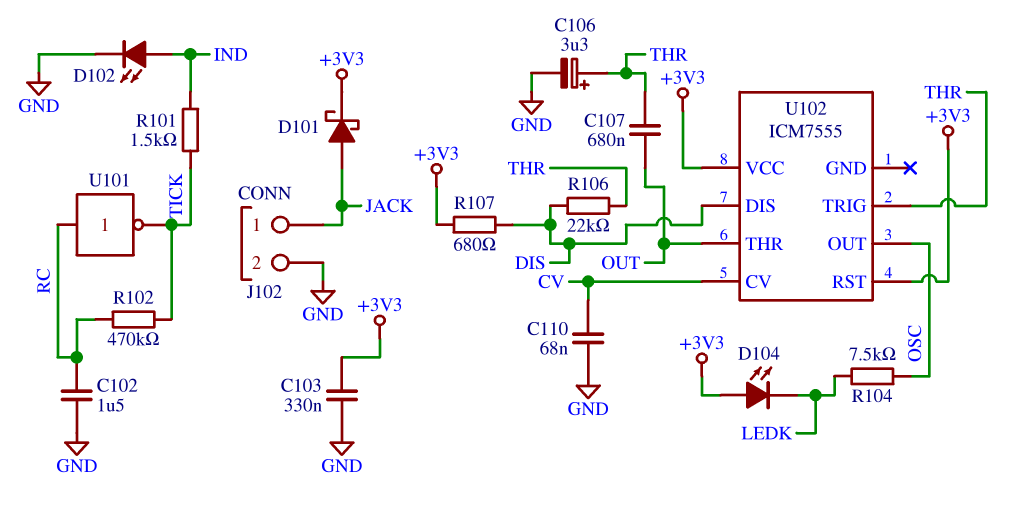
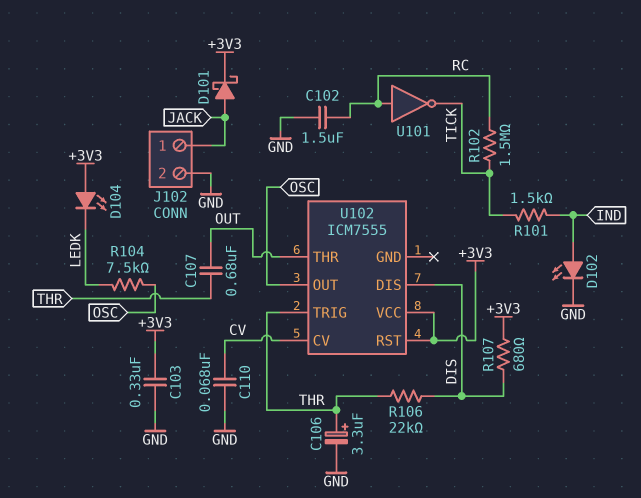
R102: 470k (RC, TICK) -> 1.5M (RC, TICK)

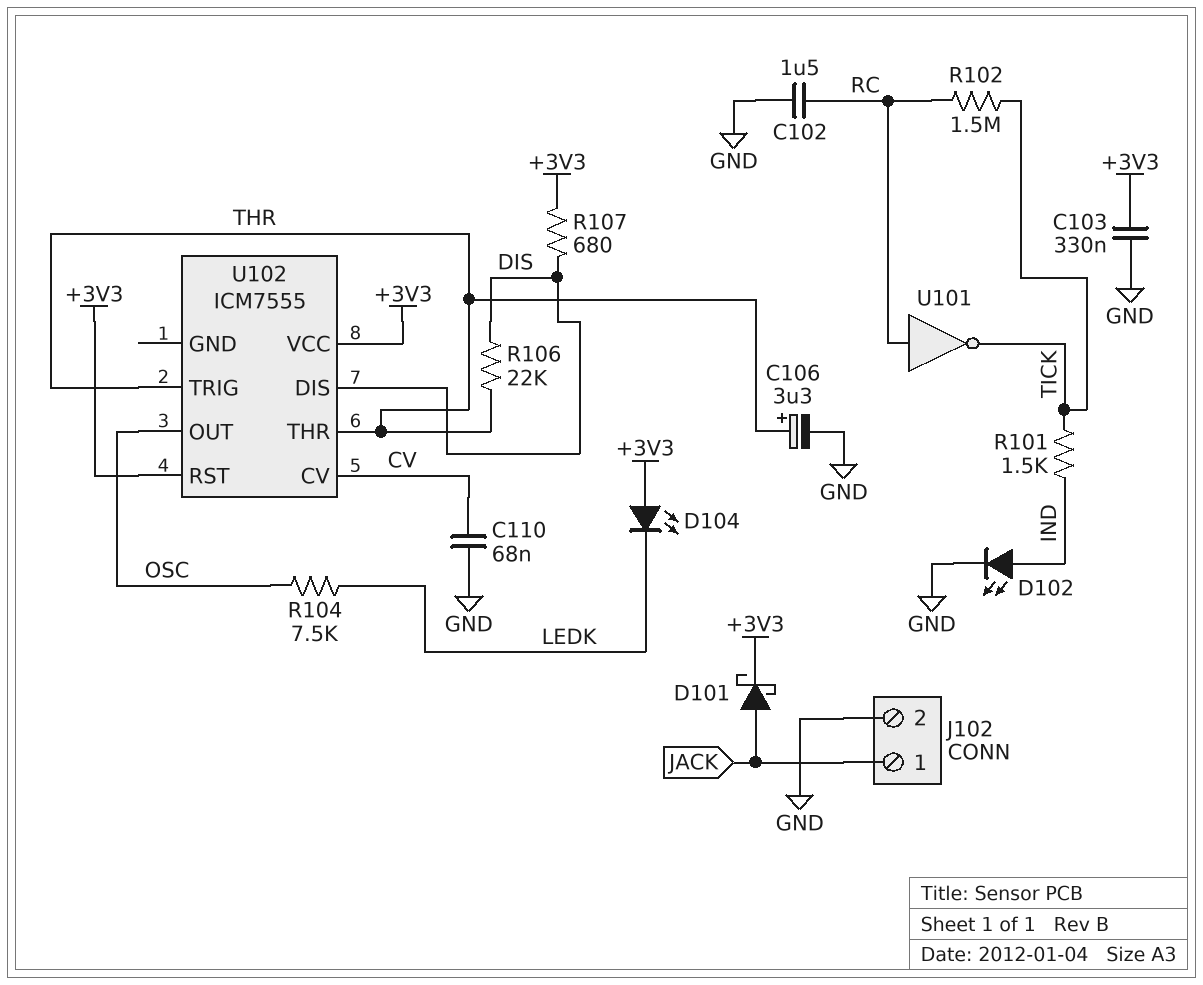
C107: 680nF (OUT, THR) -> none
U102 pin THR: OUT -> THR

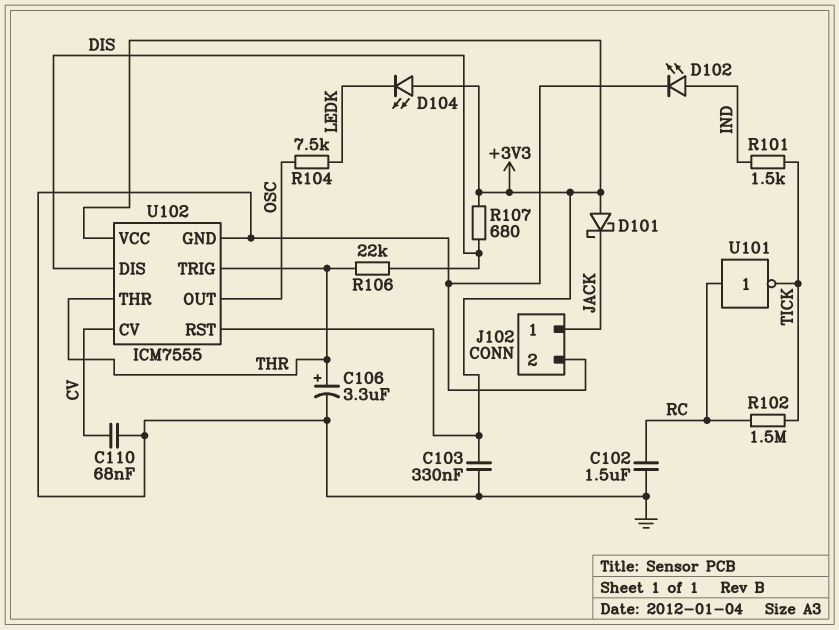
D101: schottky (A JACK, K +3V3) -> schottky (A +3V3, K JACK)
U102 pin GND: none -> GND

